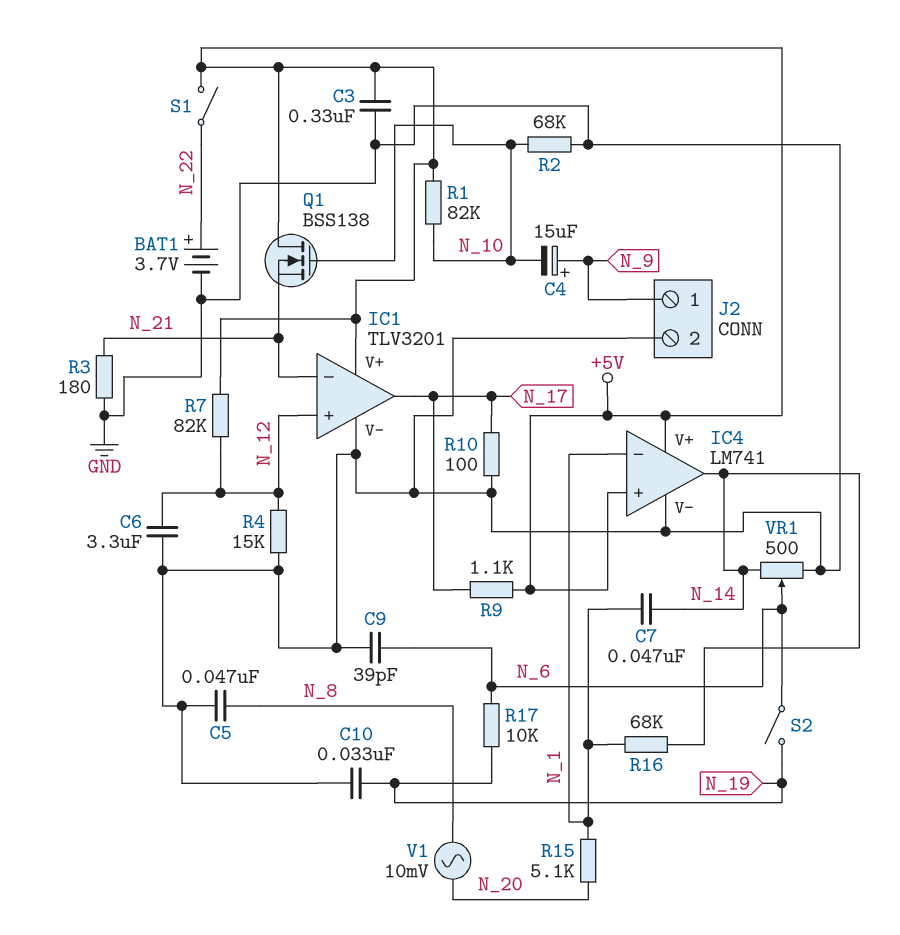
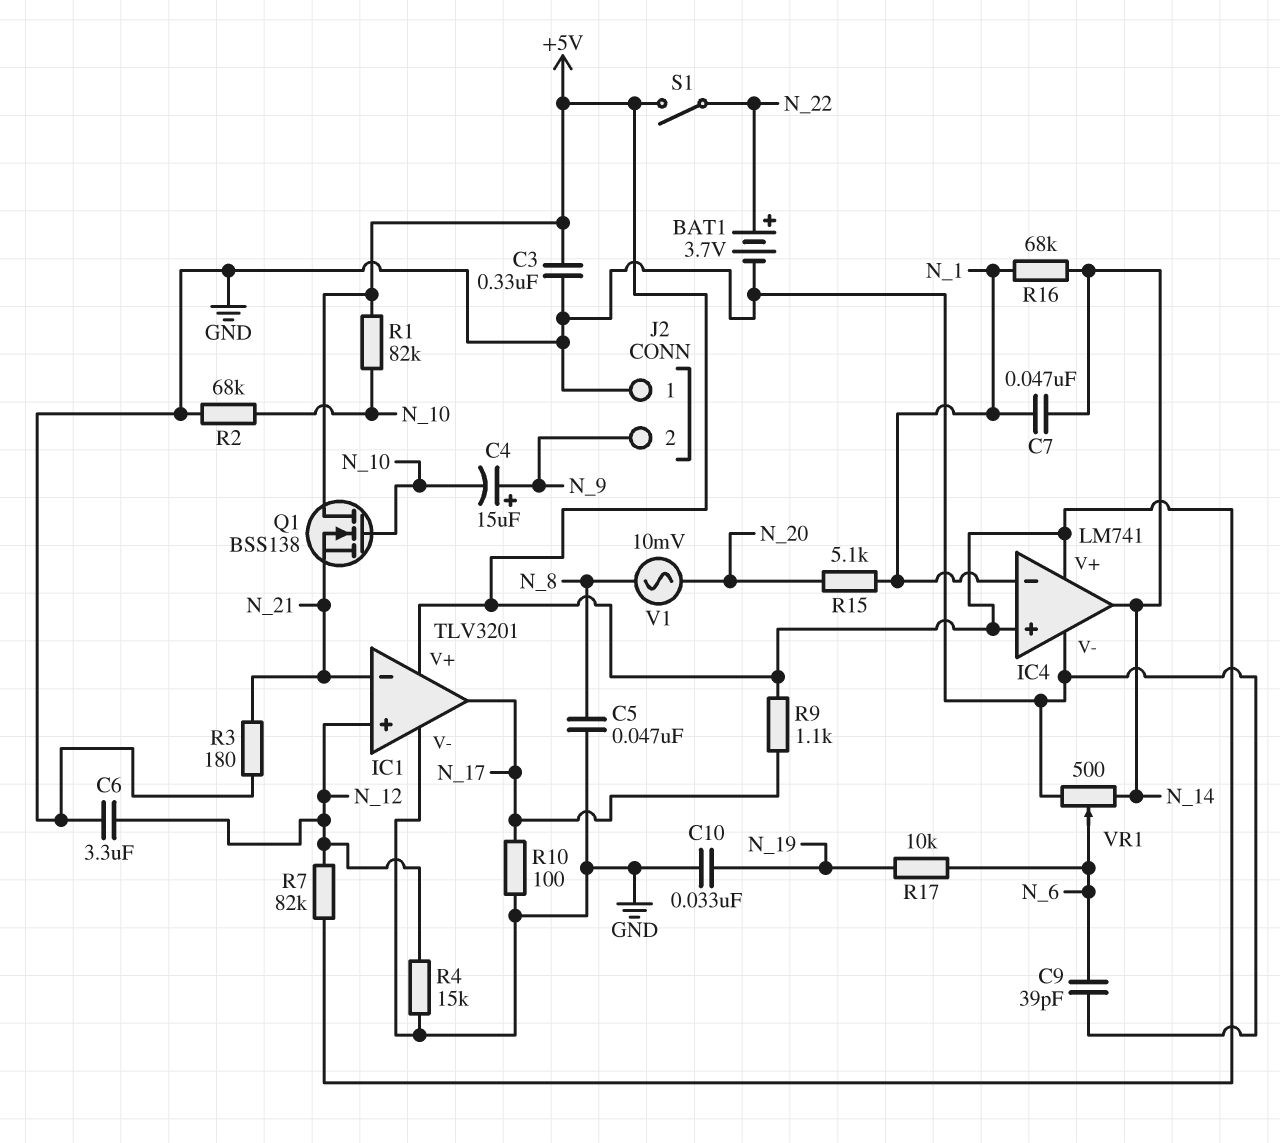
J2 pin 1: N_9 -> GND
J2 pin 2: GND -> N_9
S2: switch (N_6, N_19) -> none

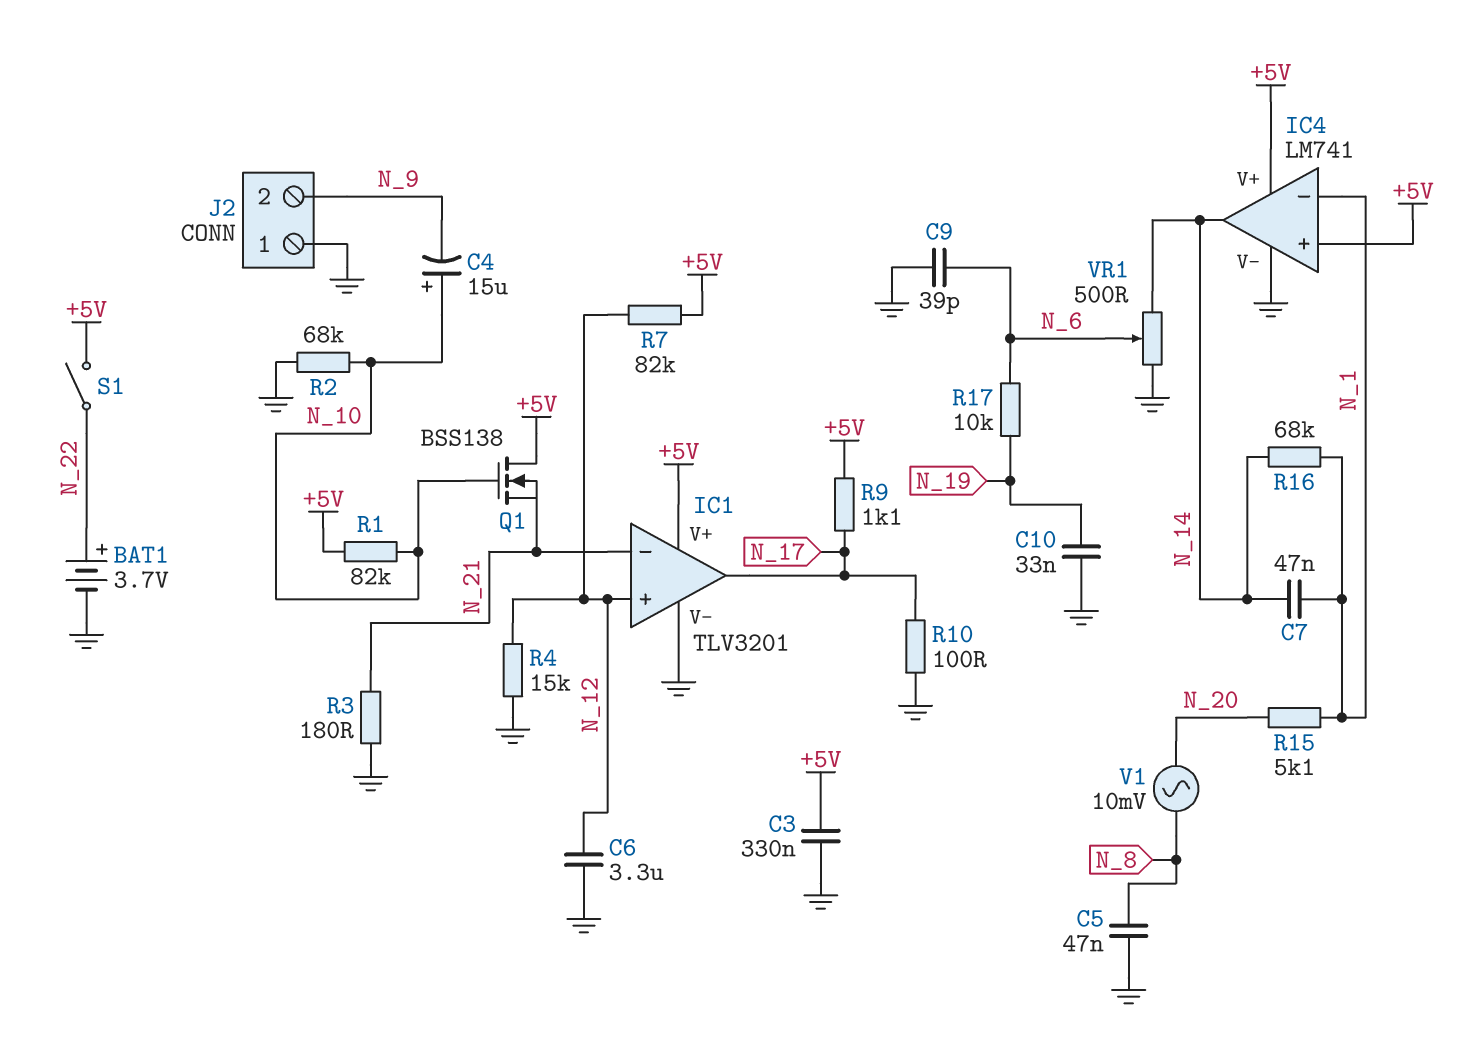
C4: 15uF (plus N_9, minus N_10) -> 15uF (plus N_10, minus N_9)

